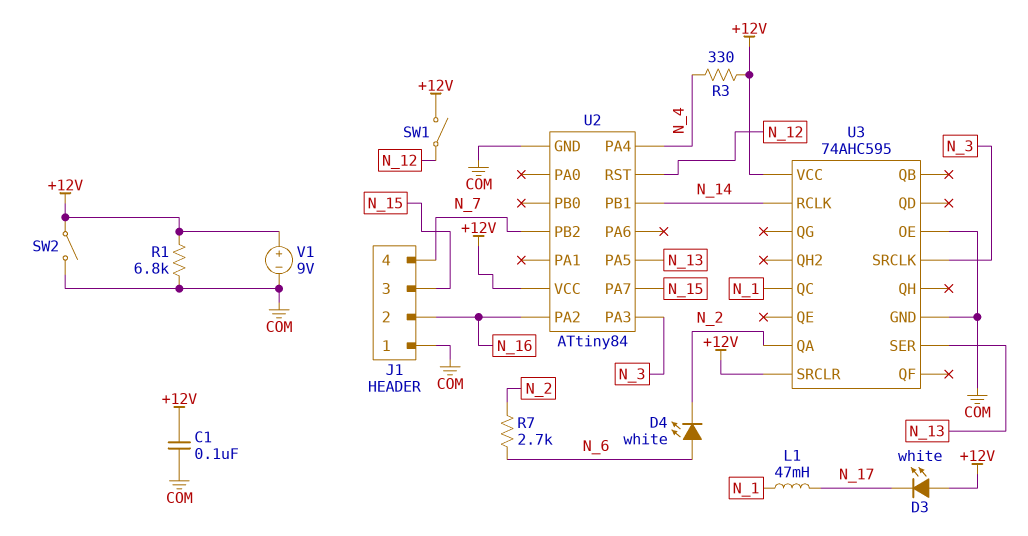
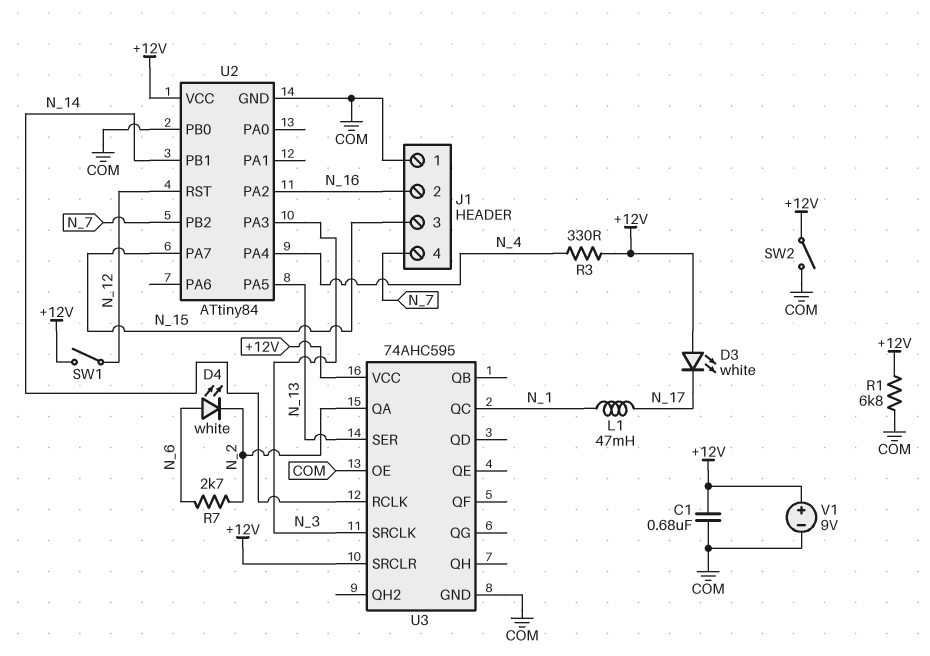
C1: 100nF (+12V, COM) -> 680nF (+12V, COM)
U2 pin PB0: none -> COM

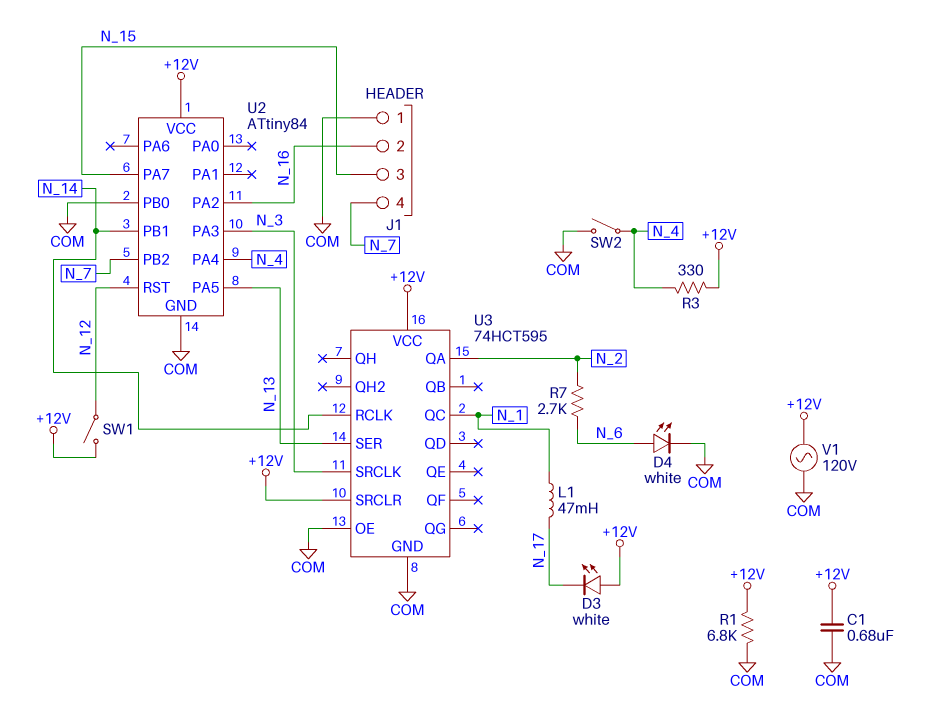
D4: LED white (A N_6, K N_2) -> LED white (A N_6, K COM)
SW2: switch (+12V, COM) -> switch (COM, N_4)
U3: 74AHC595 -> 74HCT595
V1: 9V (plus +12V, minus COM) -> AC 120V (+12V, COM)

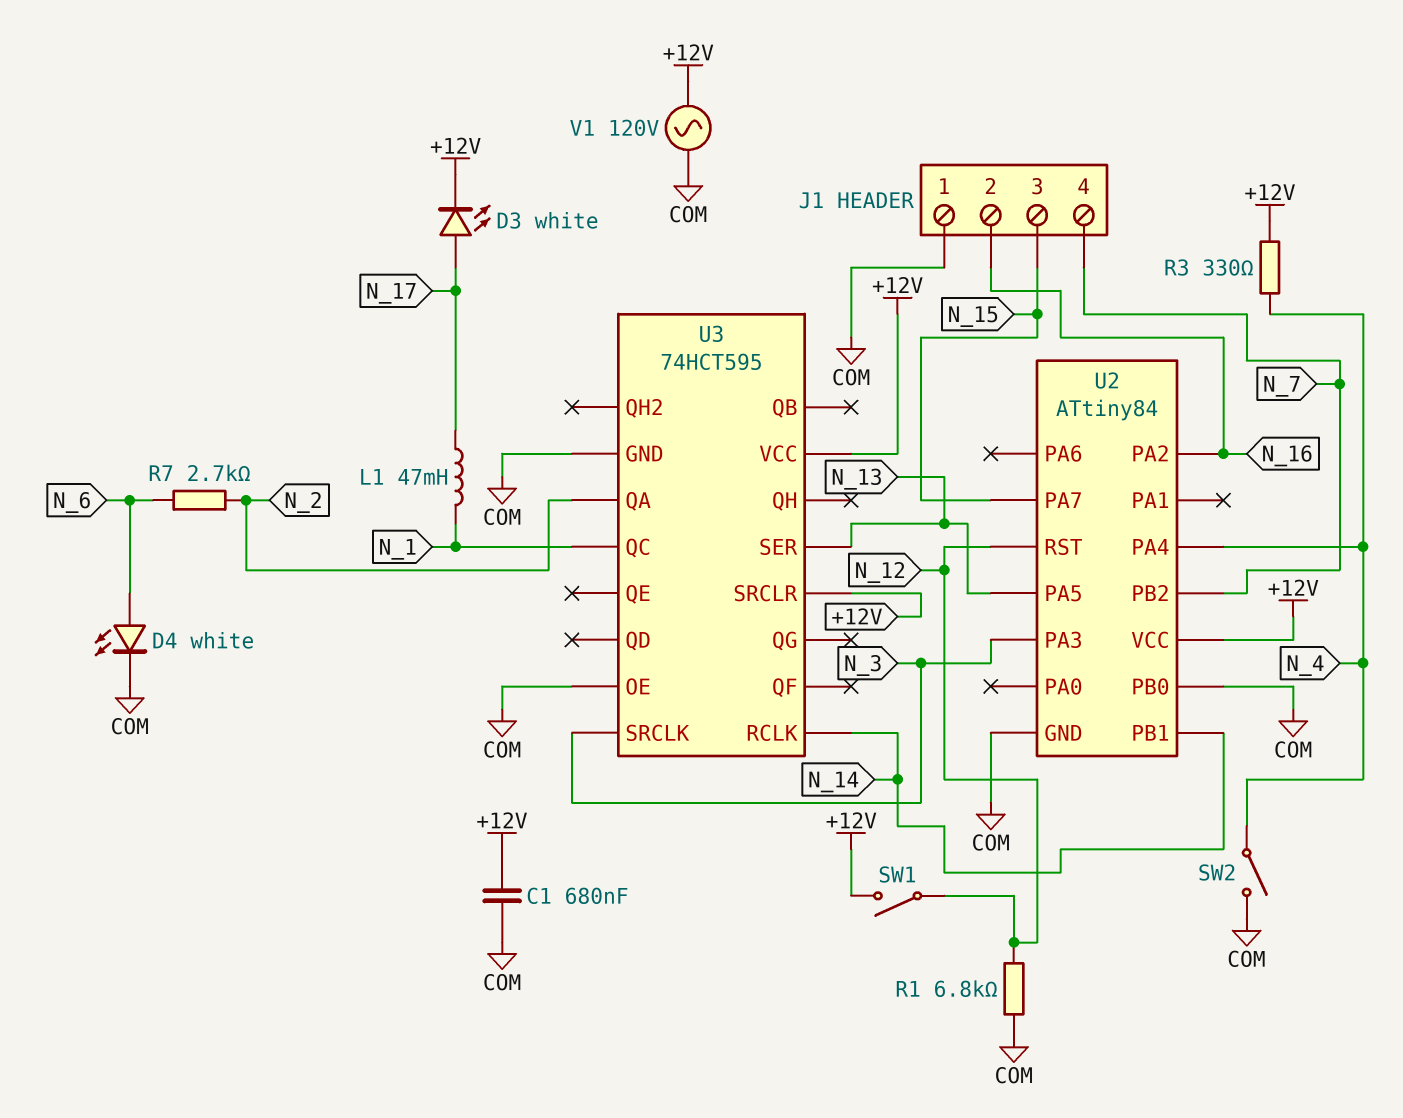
D3: LED white (A +12V, K N_17) -> LED white (A N_17, K +12V)
R1: 6.8k (+12V, COM) -> 6.8k (COM, N_12)

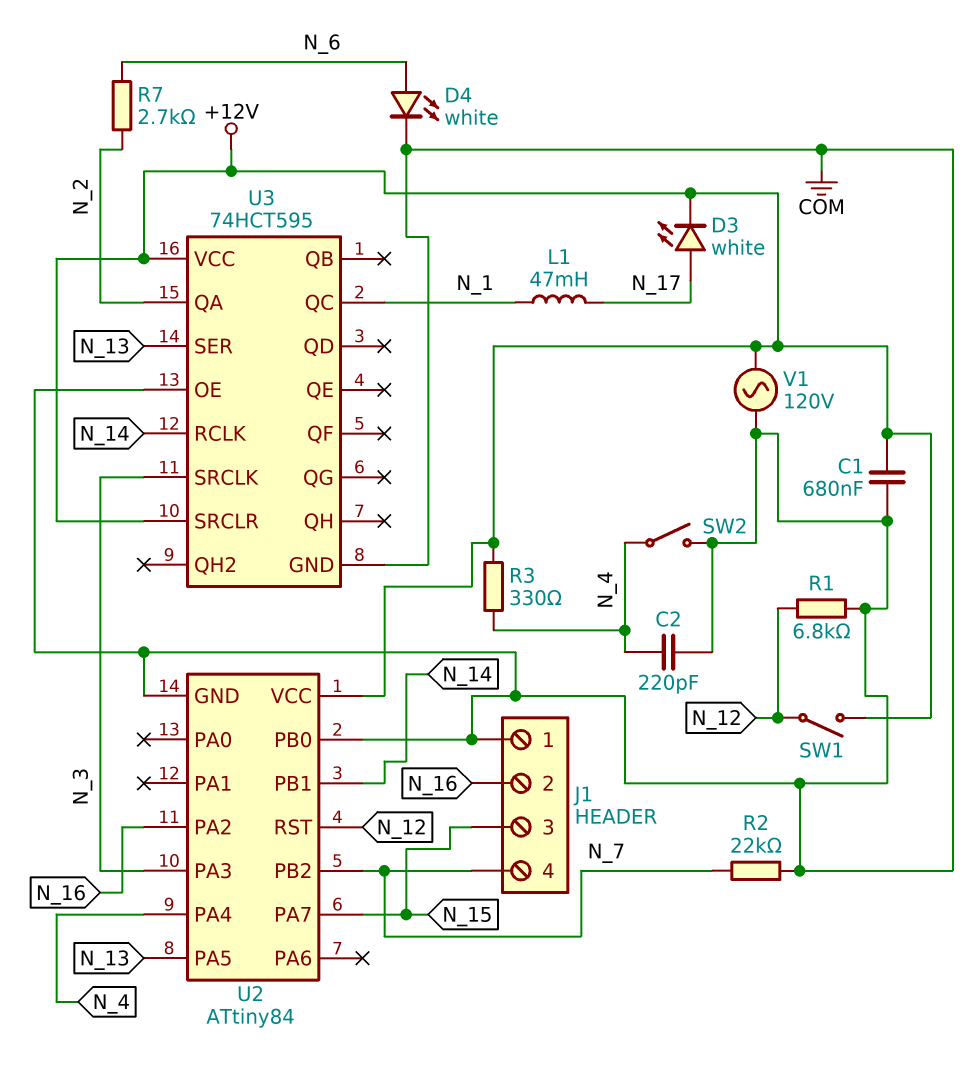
C2: none -> 220pF (COM, N_4)
R2: none -> 22k (COM, N_7)

